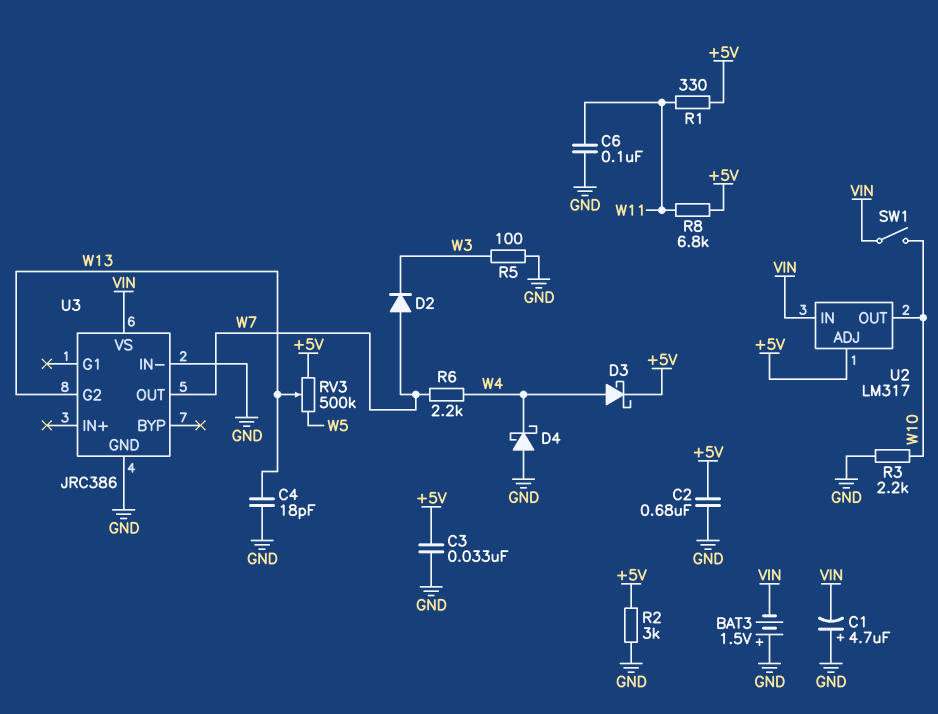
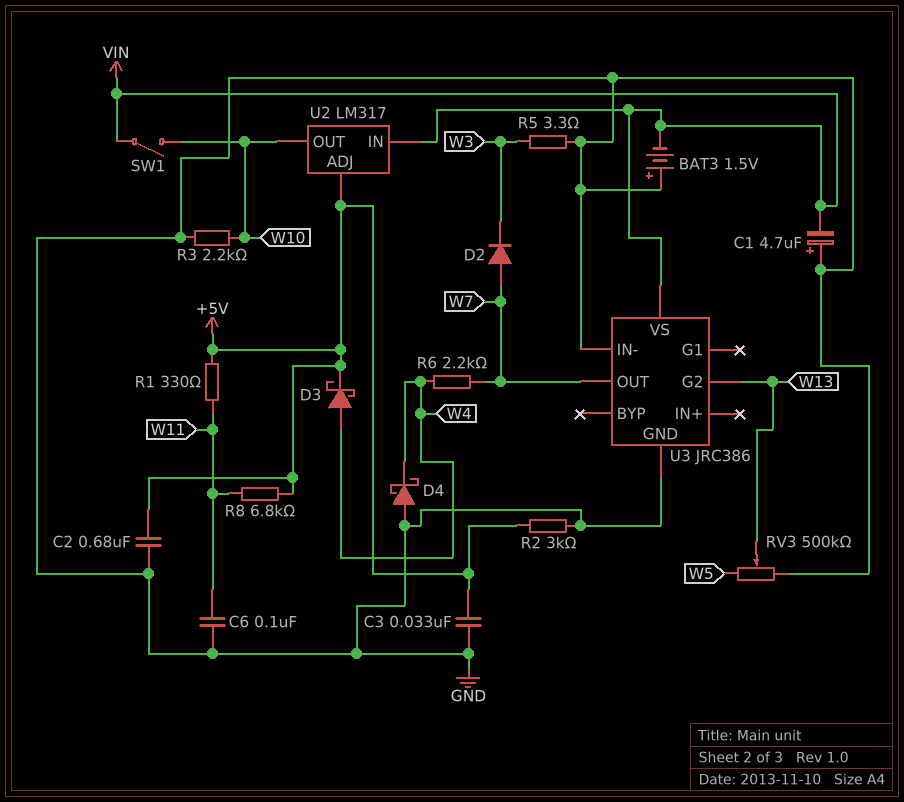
C4: 18pF (GND, W13) -> none
R5: 100 (GND, W3) -> 3.3 (GND, W3)
RV3: 500k (+5V, W5, wiper W13) -> 500k (GND, W5, wiper W13)

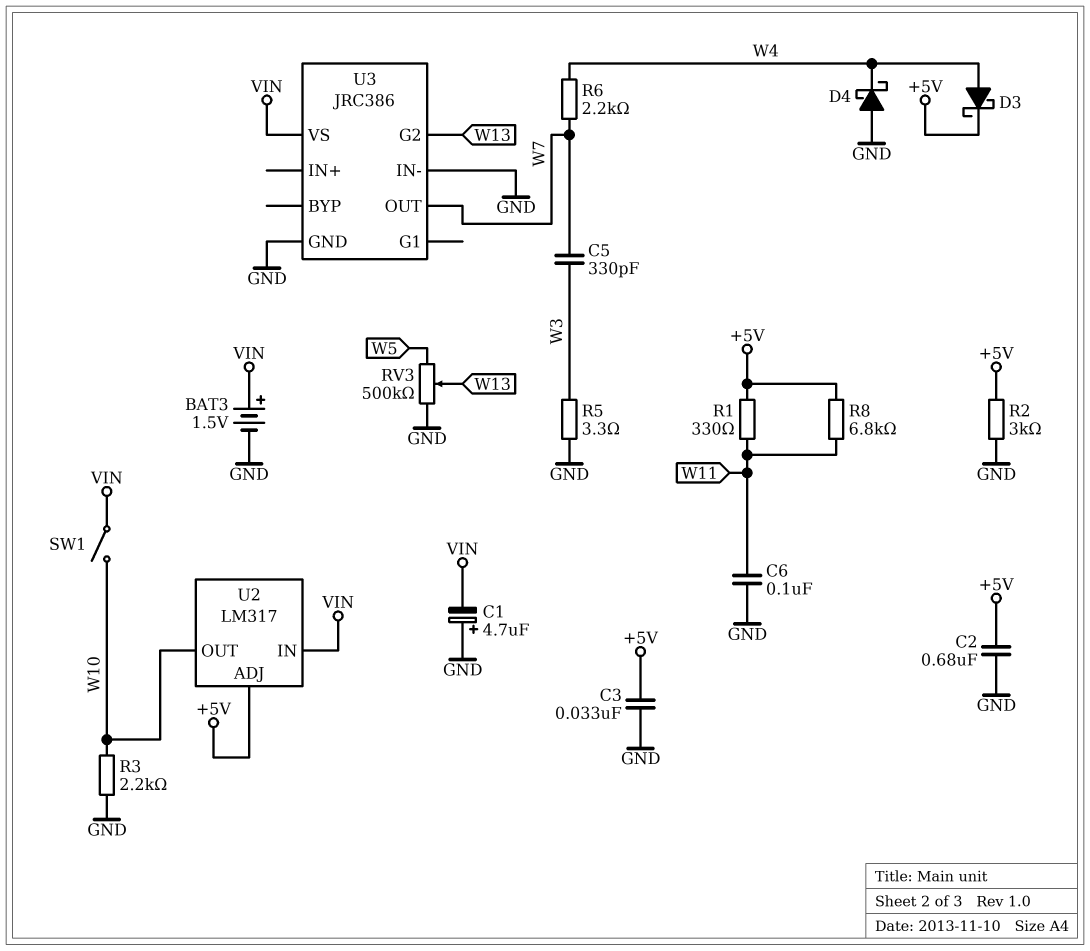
BAT3: 1.5V (plus GND, minus VIN) -> 1.5V (plus VIN, minus GND)
C5: none -> 330pF (W3, W7)
D2: diode (A W7, K W3) -> none

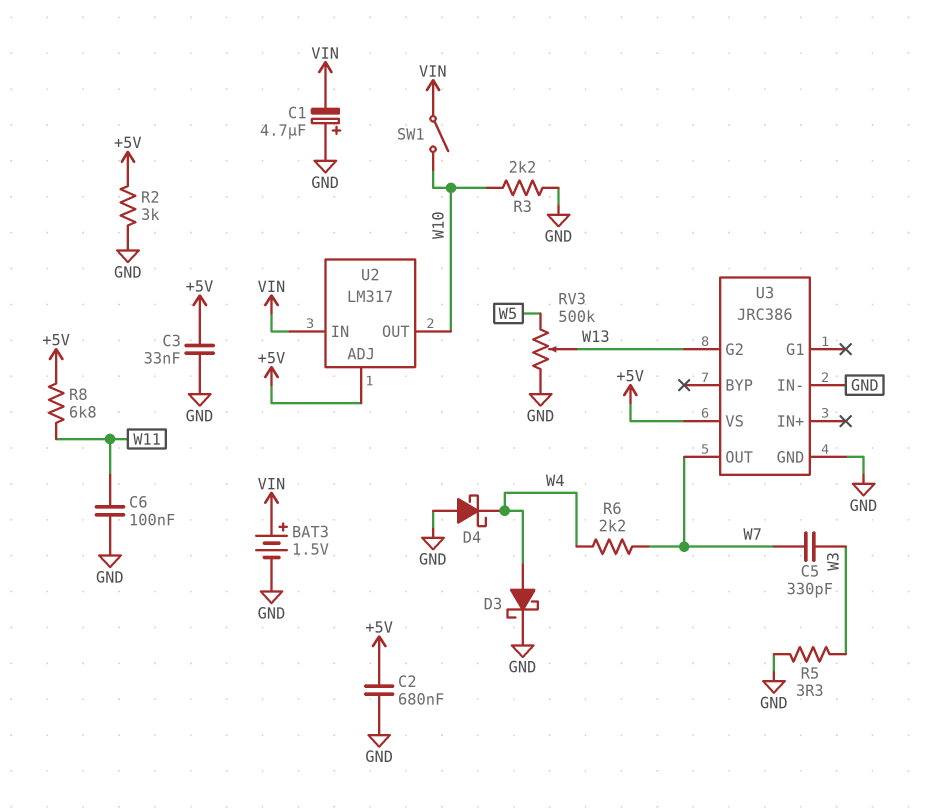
D3: schottky (A W4, K +5V) -> schottky (A W4, K GND)
R1: 330 (+5V, W11) -> none
U3 pin VS: VIN -> +5V

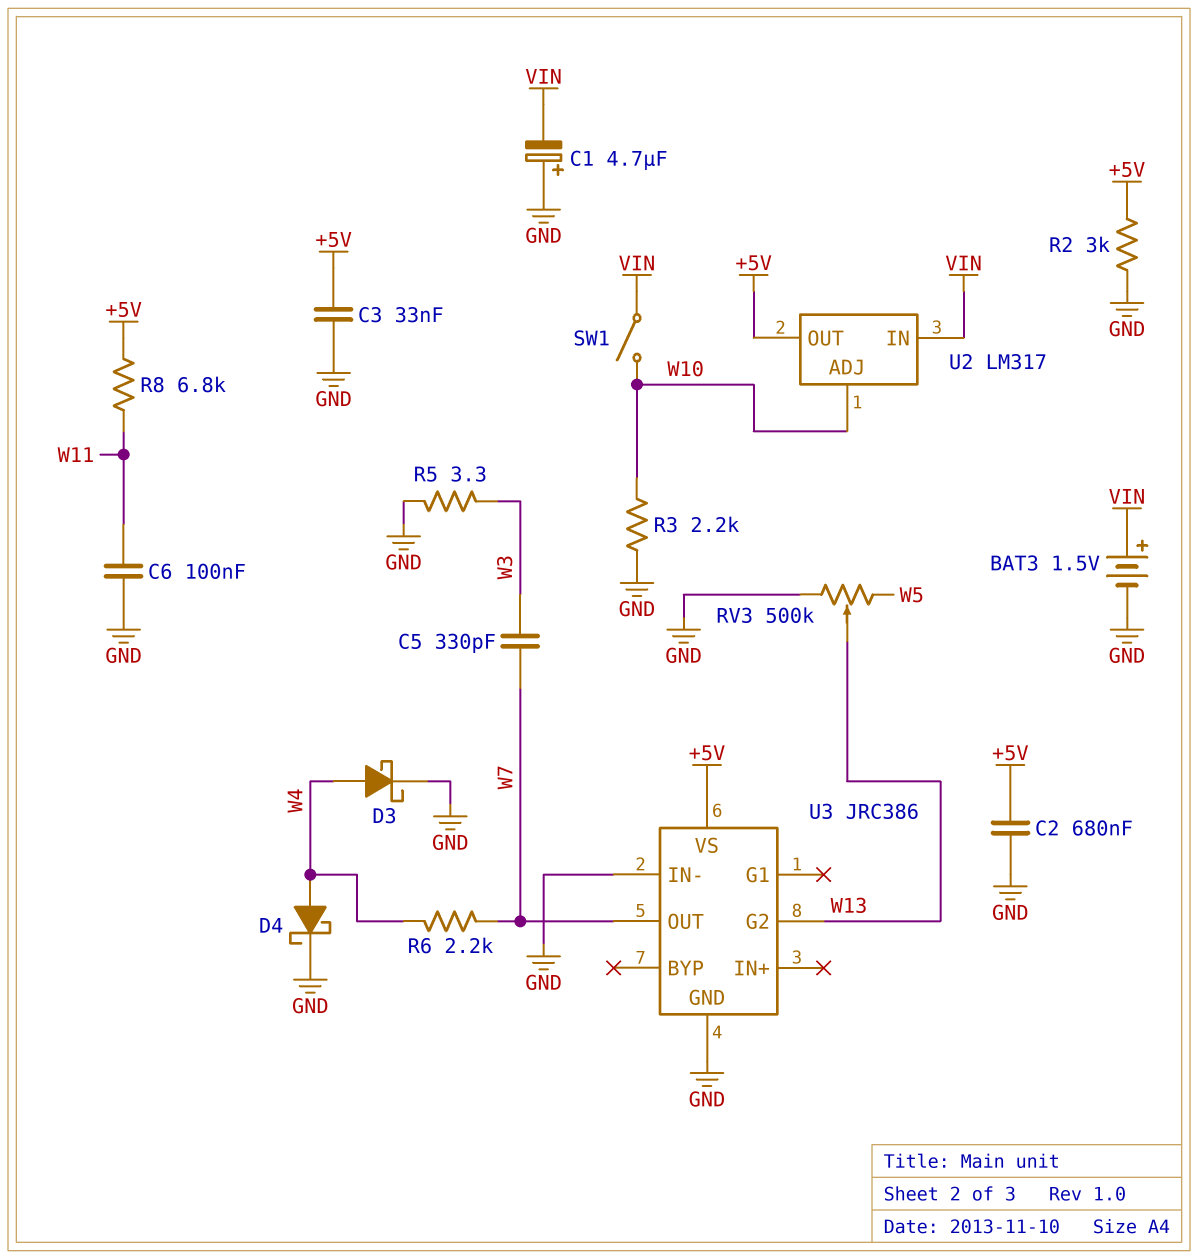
D4: schottky (A GND, K W4) -> schottky (A W4, K GND)
U2 pin ADJ: +5V -> W10
U2 pin OUT: W10 -> +5V

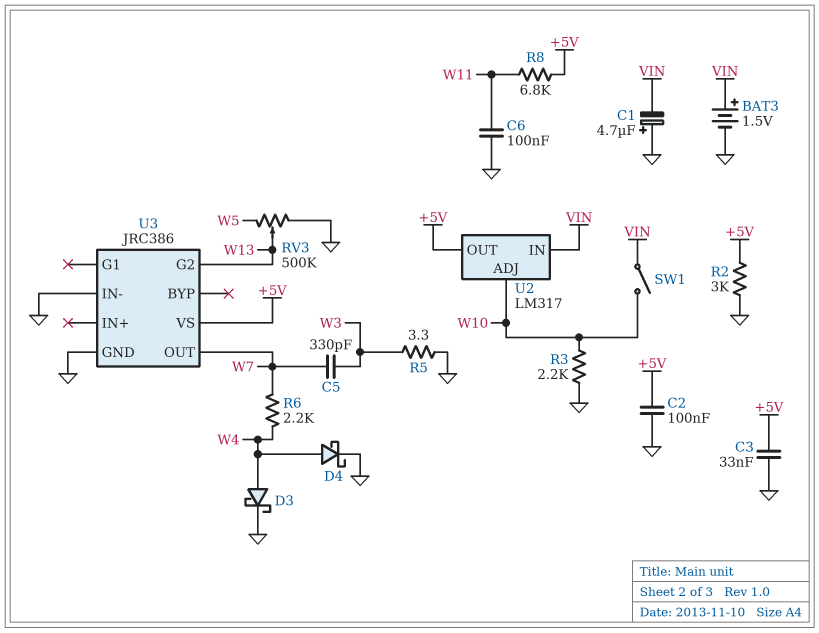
C2: 680nF (+5V, GND) -> 100nF (+5V, GND)

